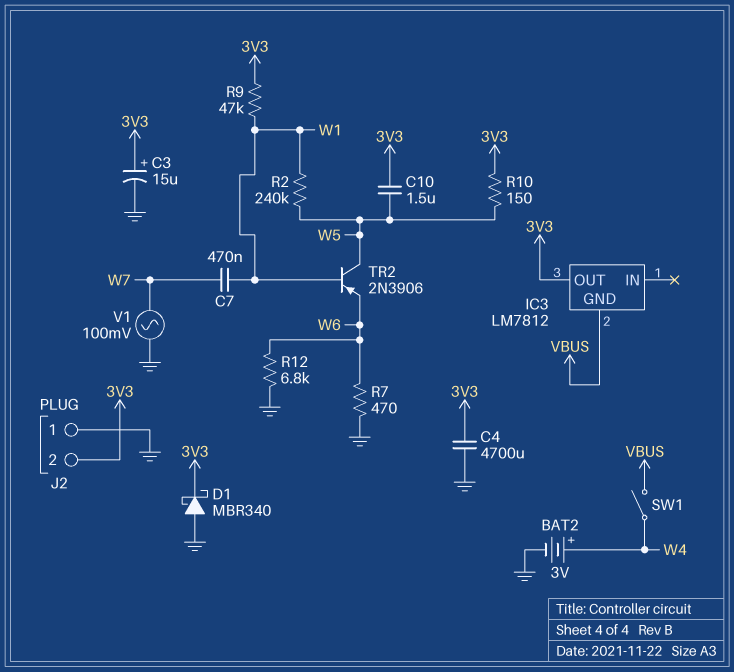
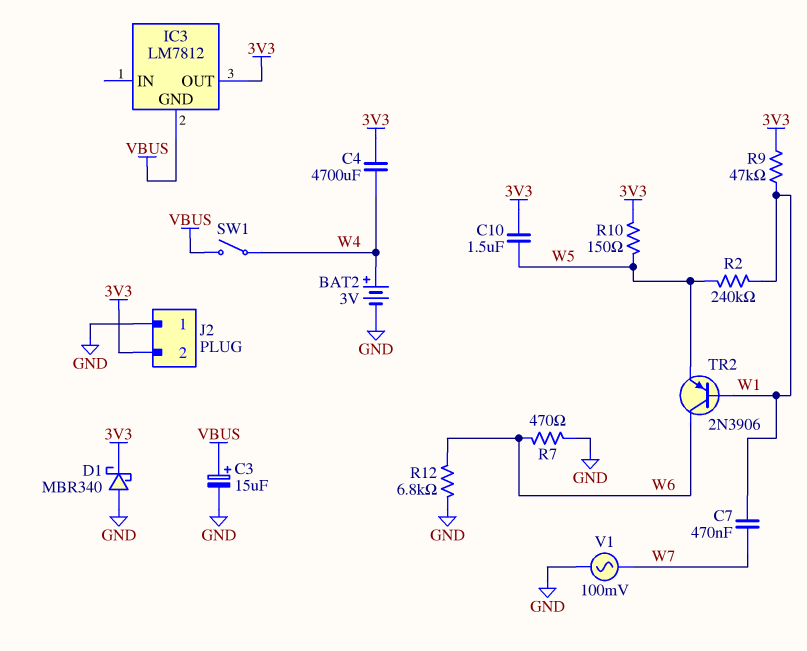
C3: 15uF (plus 3V3, minus GND) -> 15uF (plus VBUS, minus GND)
C4: 4700uF (3V3, GND) -> 4700uF (3V3, W4)
TR2: PNP 2N3906 (B W1, C W5, E W6) -> PNP 2N3906 (B W1, C W6, E W5)

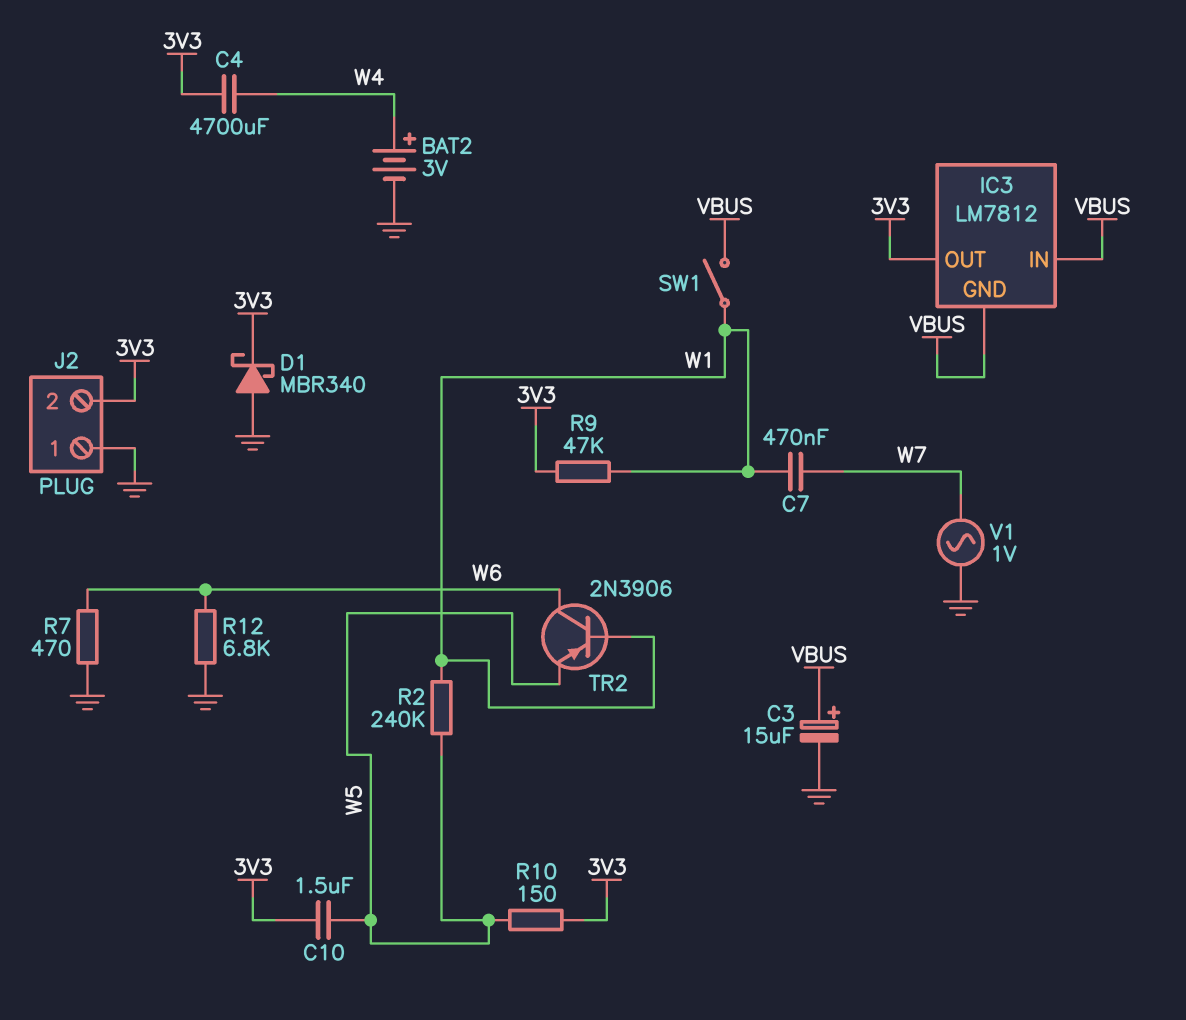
IC3 pin IN: none -> VBUS
SW1: switch (VBUS, W4) -> switch (VBUS, W1)
V1: AC 100mV (GND, W7) -> AC 1V (GND, W7)

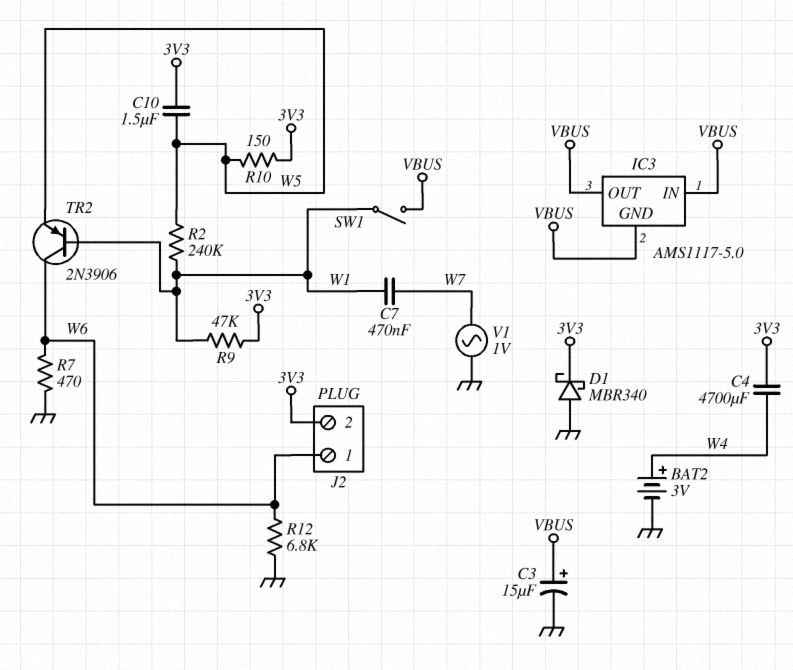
IC3: LM7812 -> AMS1117-5.0
IC3 pin OUT: 3V3 -> VBUS
J2 pin 1: GND -> W6

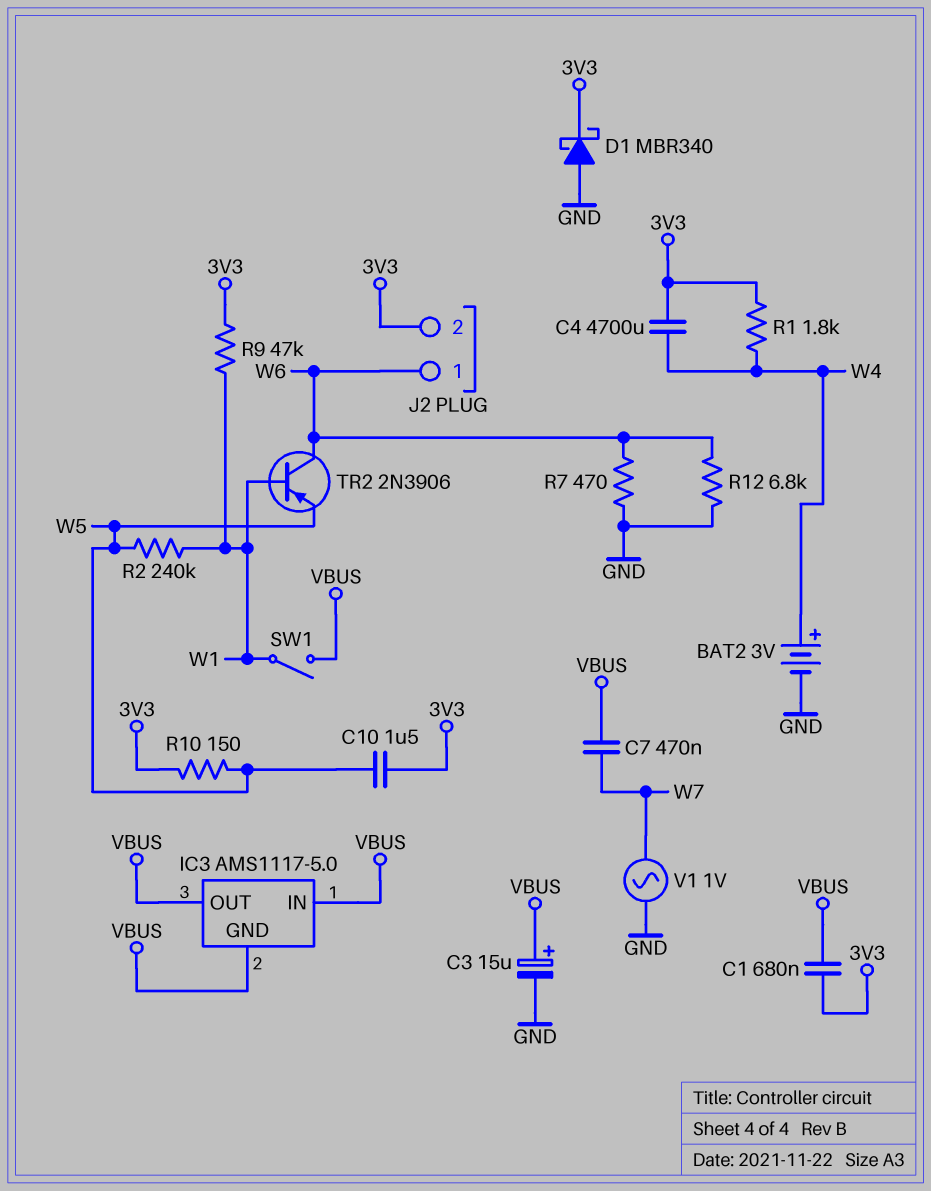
C1: none -> 680nF (3V3, VBUS)
C7: 470nF (W1, W7) -> 470nF (VBUS, W7)
R1: none -> 1.8k (3V3, W4)

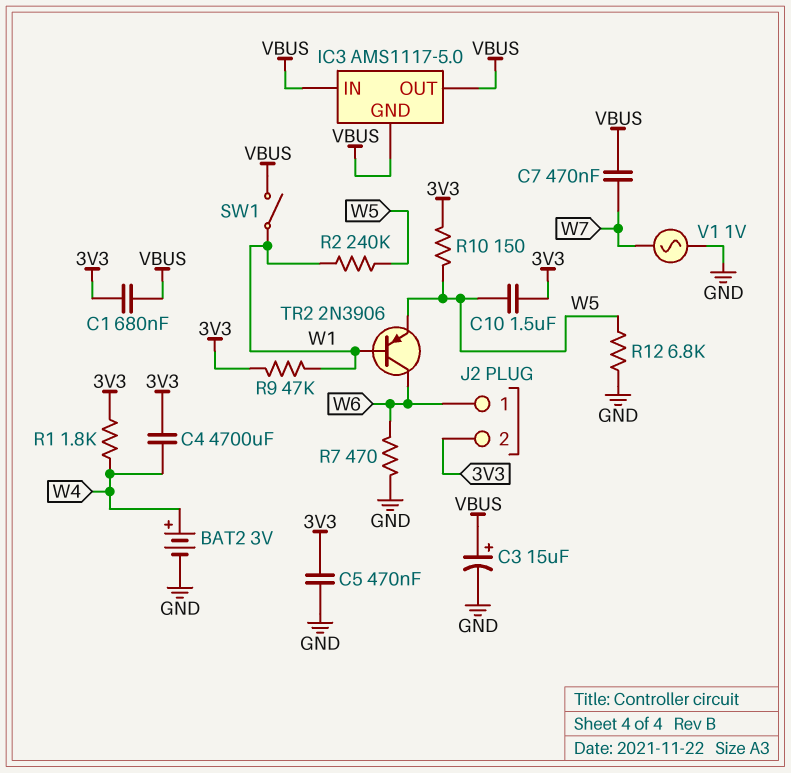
C5: none -> 470nF (3V3, GND)
D1: schottky MBR340 (A GND, K 3V3) -> none
R12: 6.8k (GND, W6) -> 6.8k (GND, W5)

